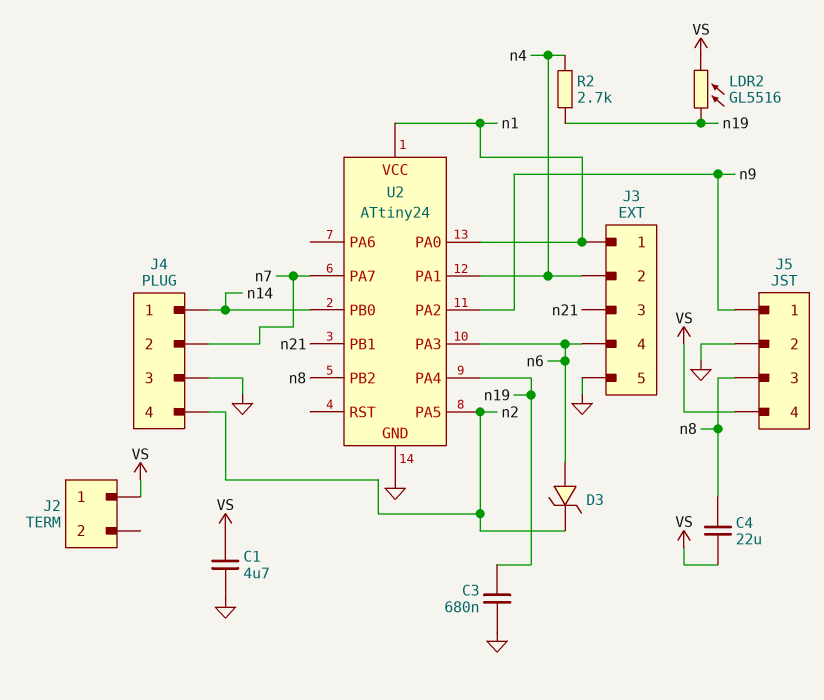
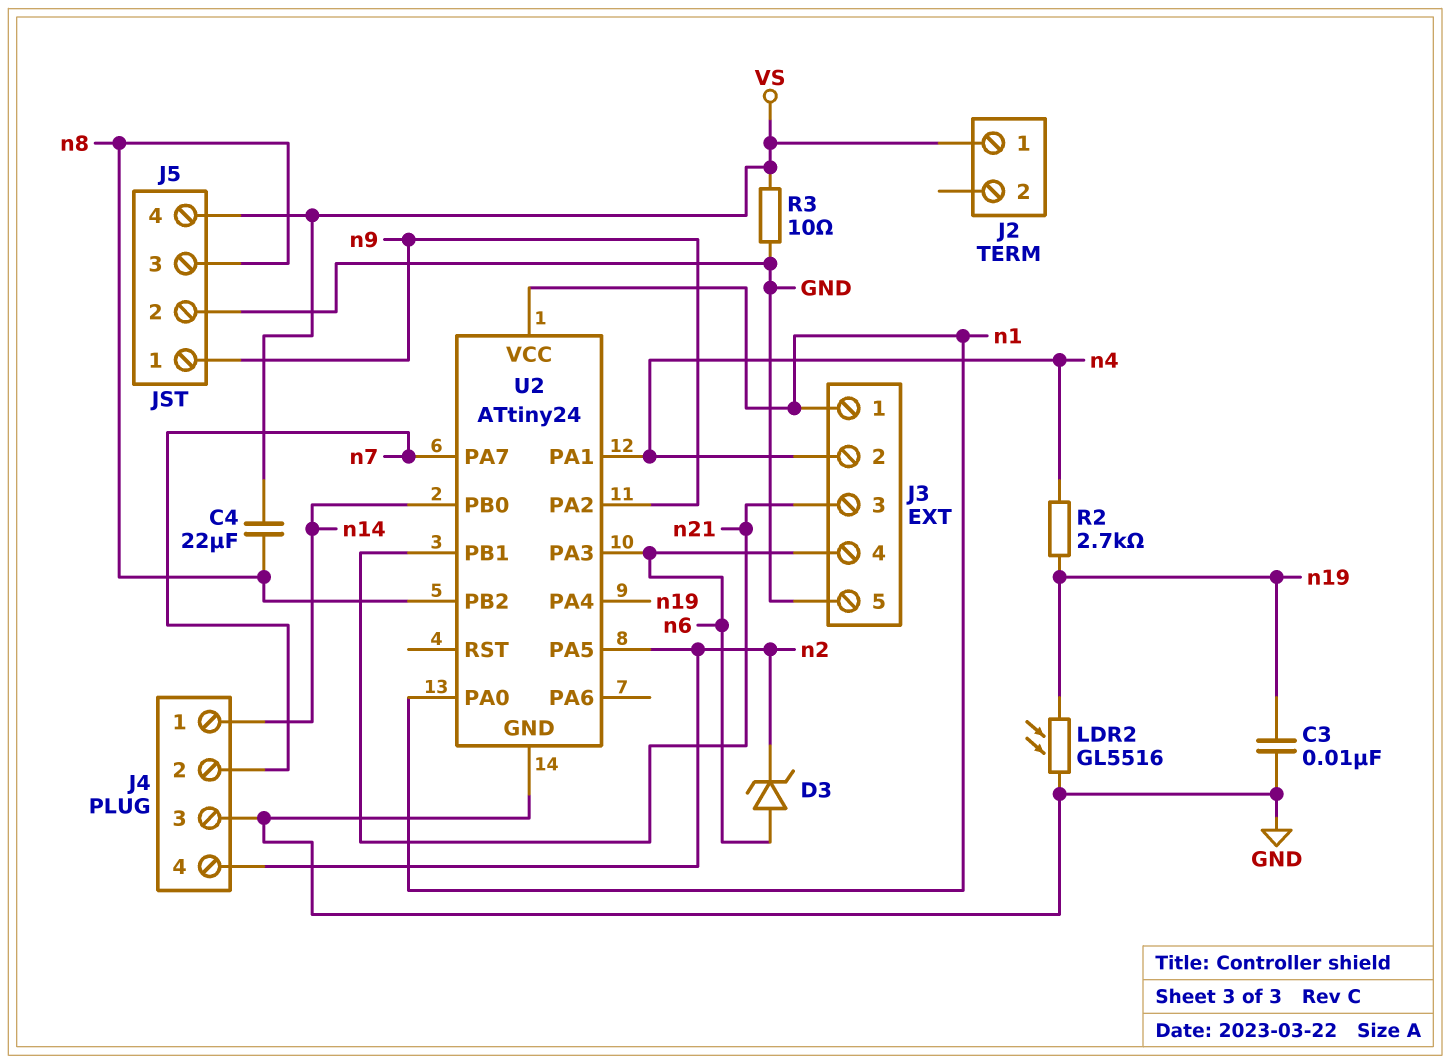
C1: 4.7uF (GND, VS) -> none
C3: 680nF (GND, n19) -> 10nF (GND, n19)
LDR2: GL5516 (VS, n19) -> GL5516 (GND, n19)
R3: none -> 10 (GND, VS)

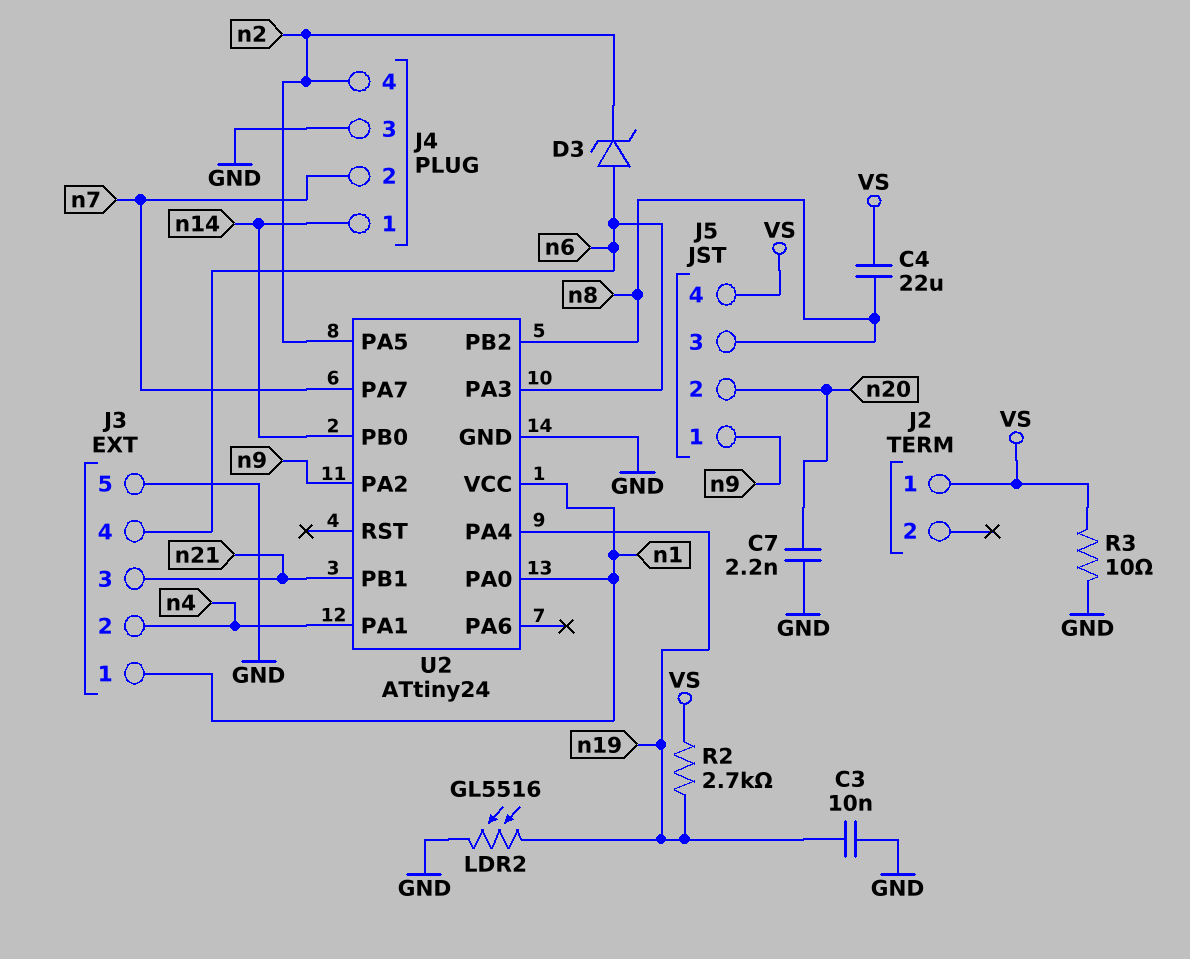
C7: none -> 2.2nF (GND, n20)
J5 pin 2: GND -> n20
R2: 2.7k (n4, n19) -> 2.7k (VS, n19)

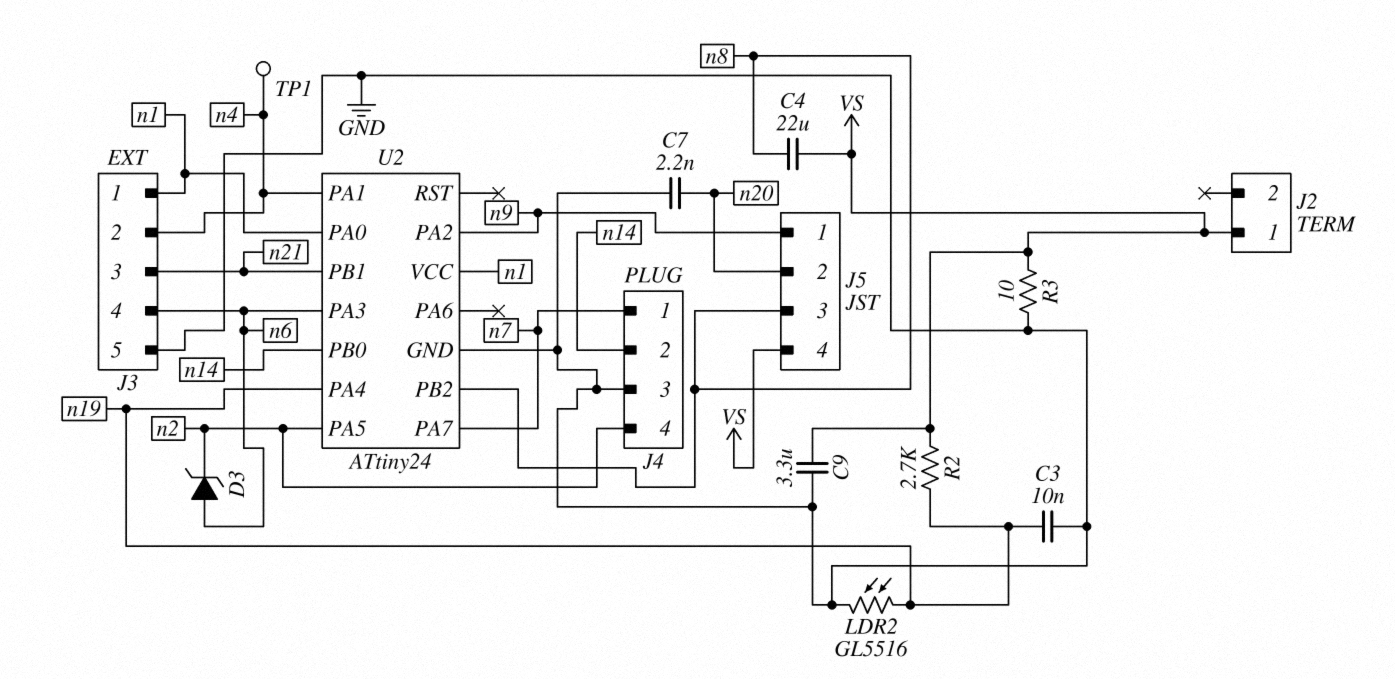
C9: none -> 3.3uF (GND, VS)
J4 pin 1: n14 -> n7
J4 pin 2: n7 -> n14
TP1: none -> test point (n4)

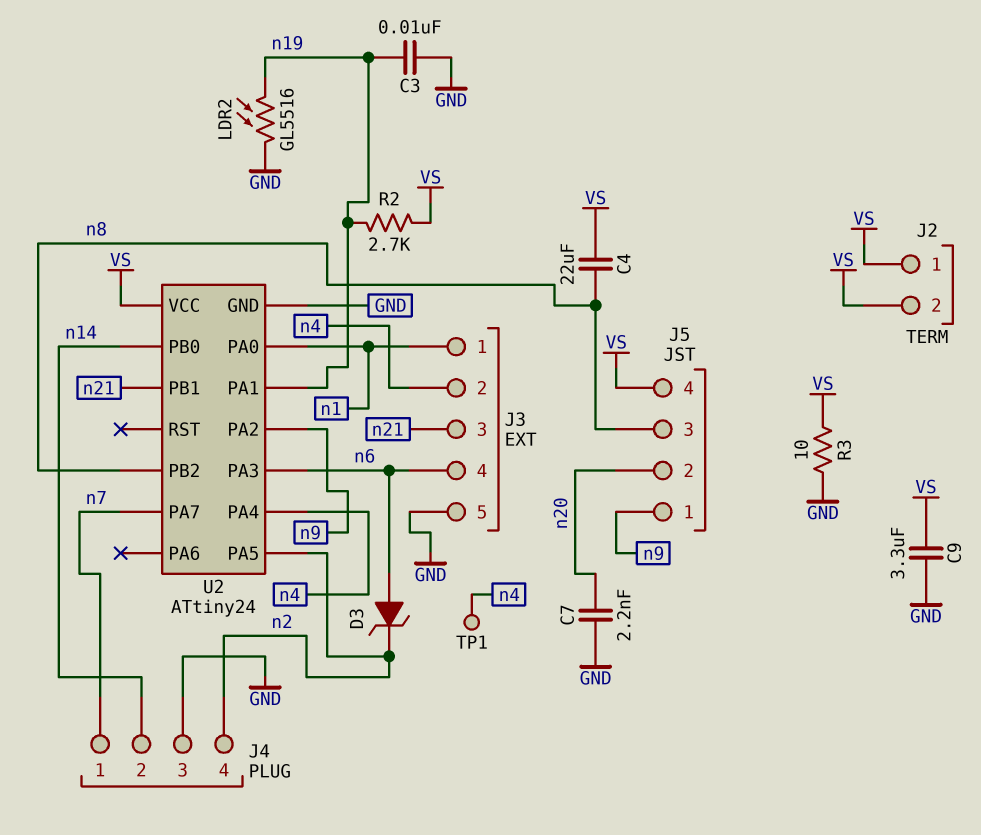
J2 pin 2: none -> VS
U2 pin PA1: n4 -> n19
U2 pin PA4: n19 -> n4
U2 pin VCC: n1 -> VS

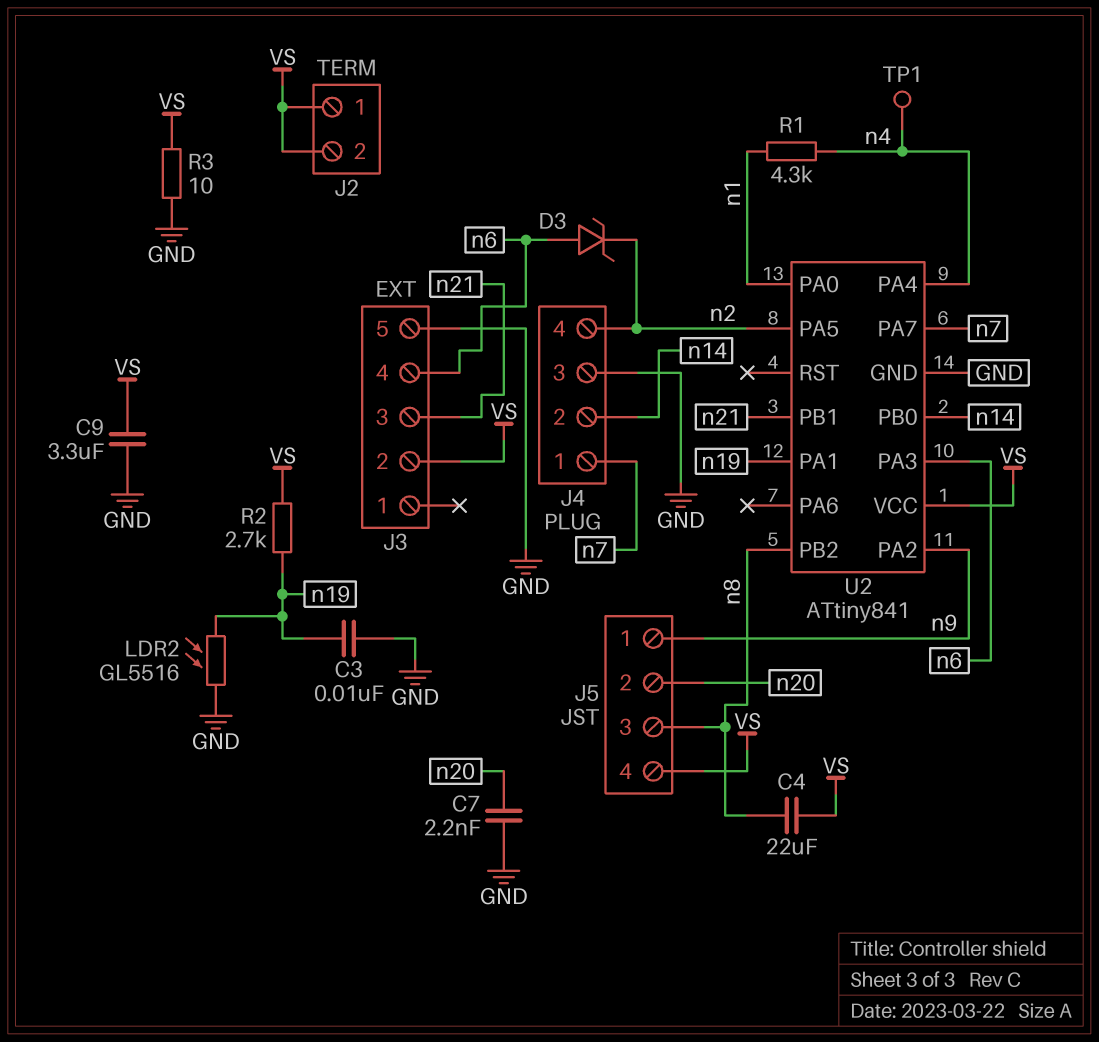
J3 pin 1: n1 -> none
J3 pin 2: n4 -> VS
R1: none -> 4.3k (n1, n4)
U2: ATtiny24 -> ATtiny841

